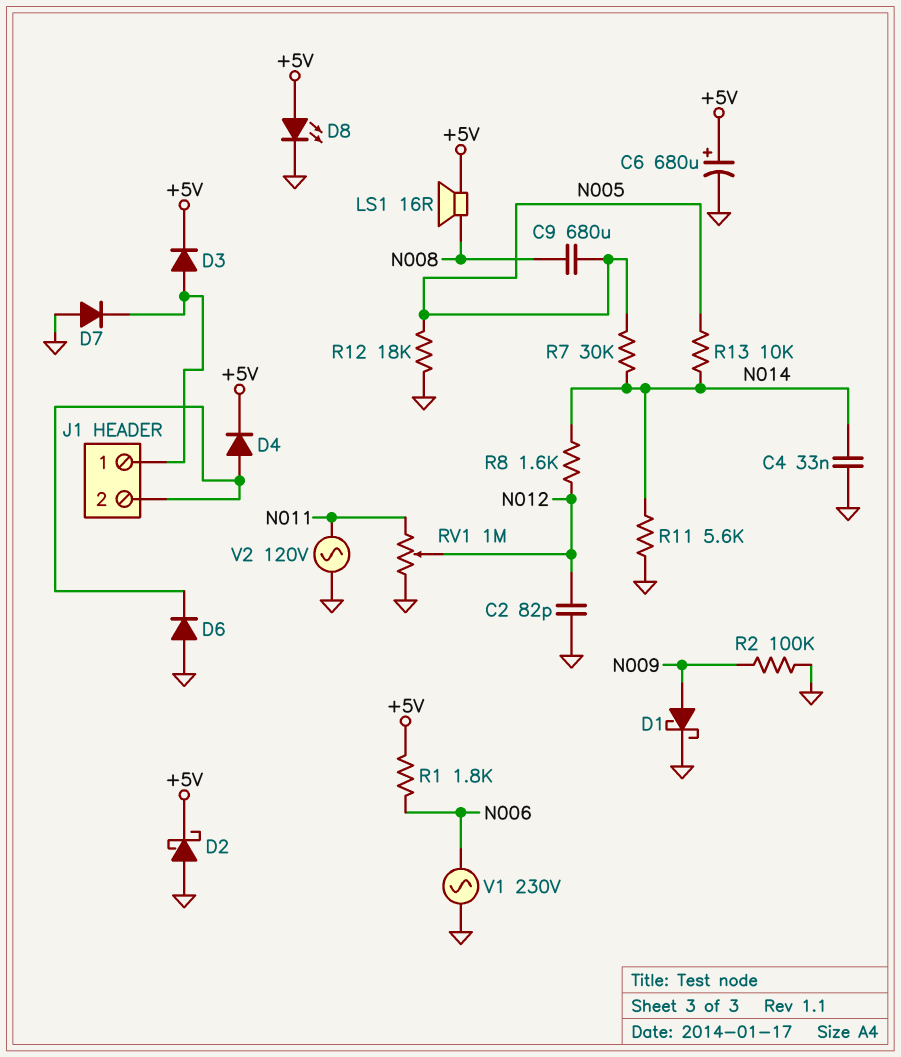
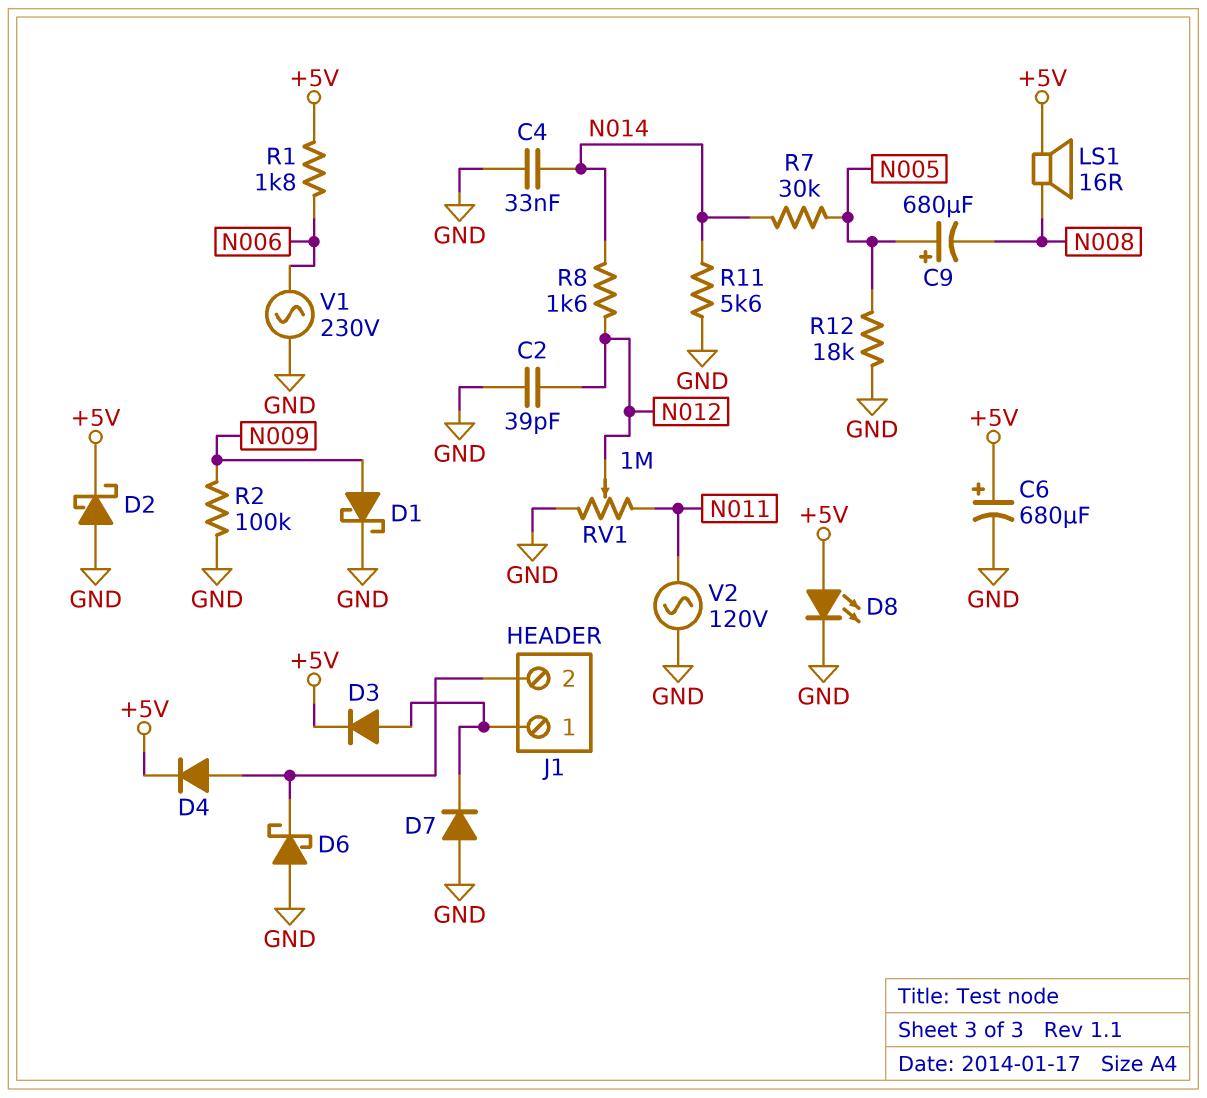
C2: 82pF (GND, N012) -> 39pF (GND, N012)
C9: 680uF (N005, N008) -> 680uF (plus N005, minus N008)
D6: diode (A GND, K J1/2) -> schottky (A GND, K J1/2)
R13: 10k (N005, N014) -> none

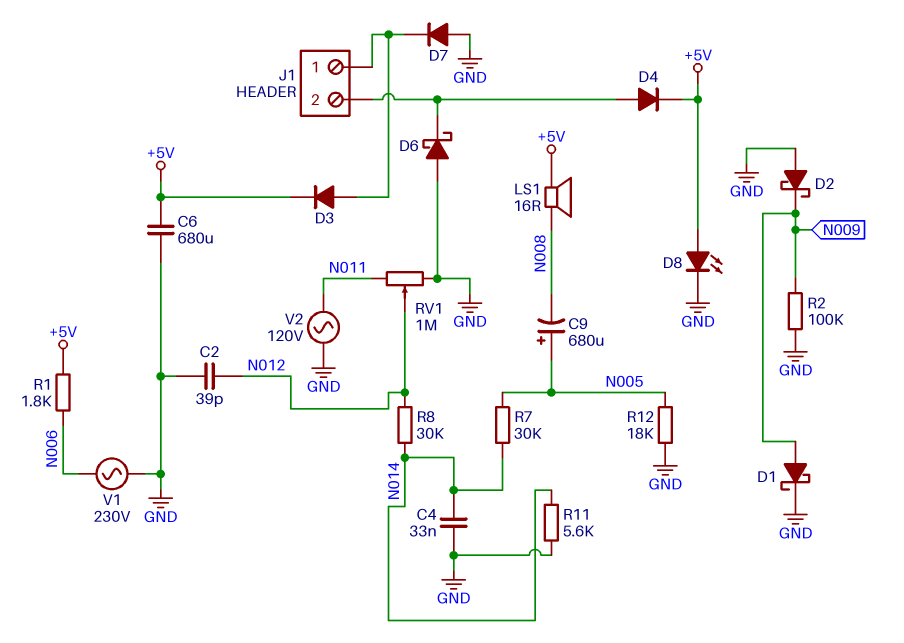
C6: 680uF (plus +5V, minus GND) -> 680uF (+5V, GND)
D2: schottky (A GND, K +5V) -> schottky (A GND, K N009)
R8: 1.6k (N012, N014) -> 30k (N012, N014)

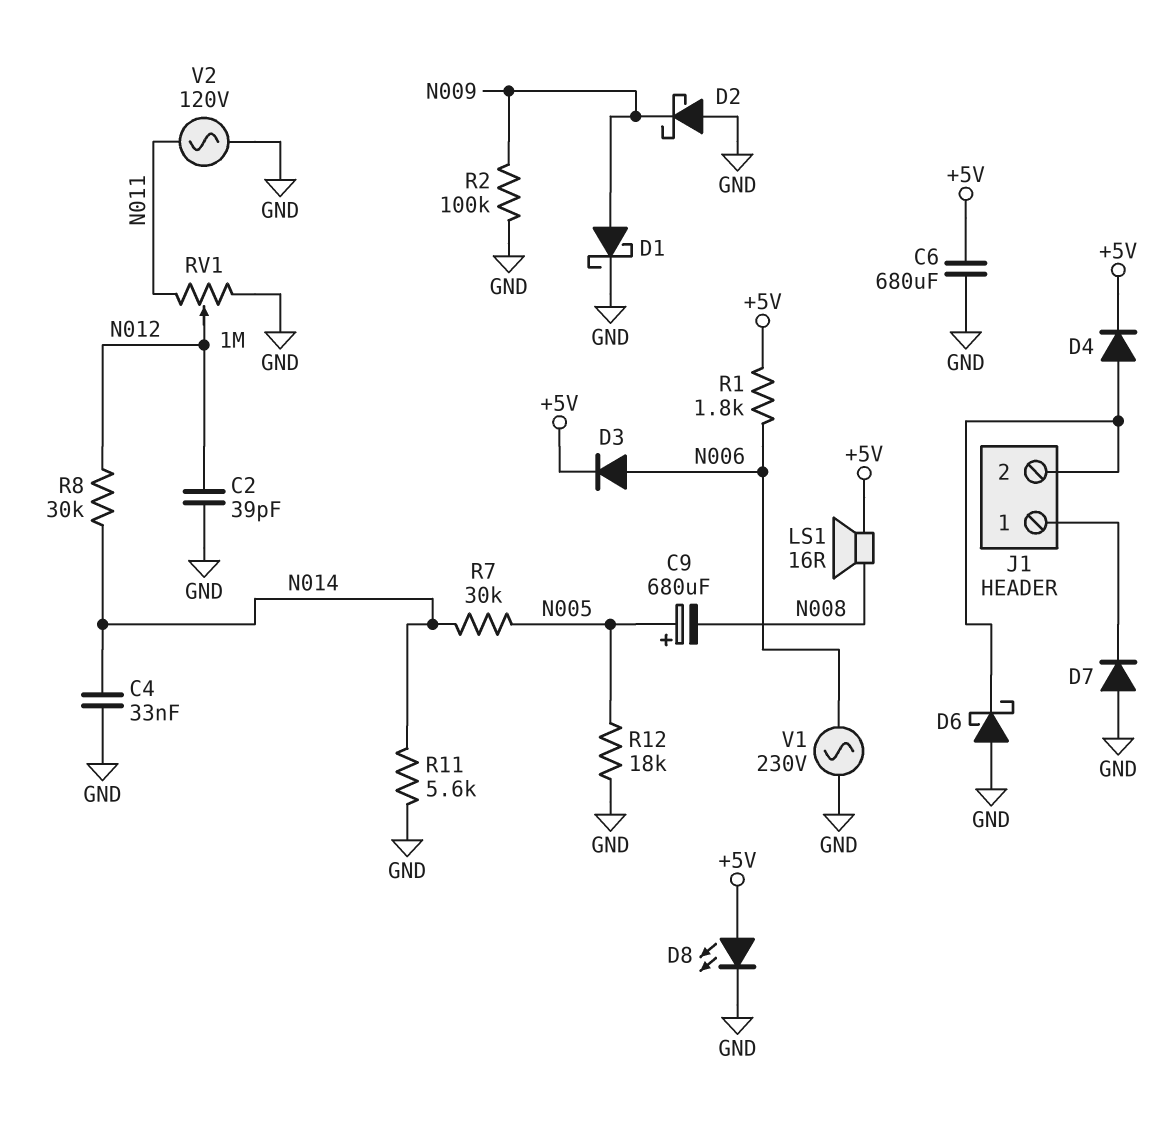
D3: diode (A J1/1, K +5V) -> diode (A N006, K +5V)

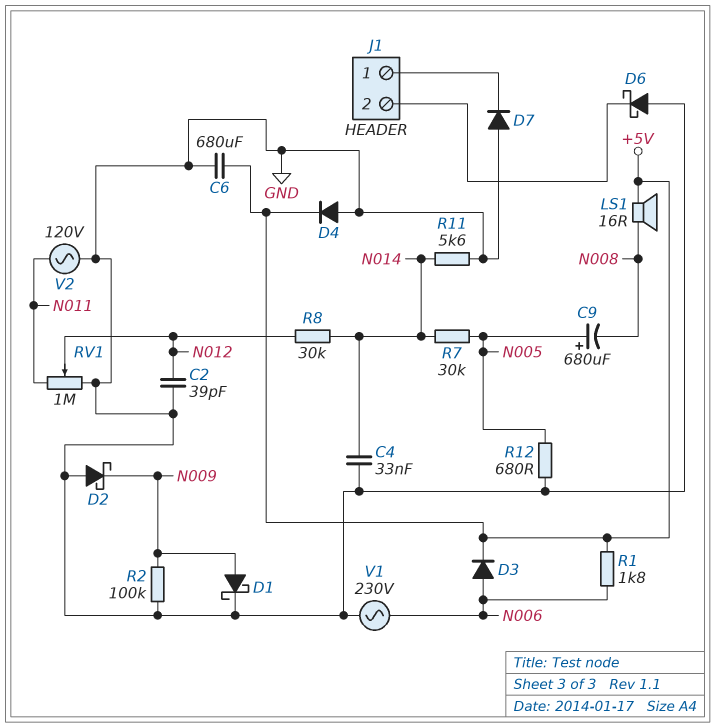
D4: diode (A J1/2, K +5V) -> diode (A GND, K +5V)
D8: LED (A +5V, K GND) -> none
R12: 18k (GND, N005) -> 680 (GND, N005)

